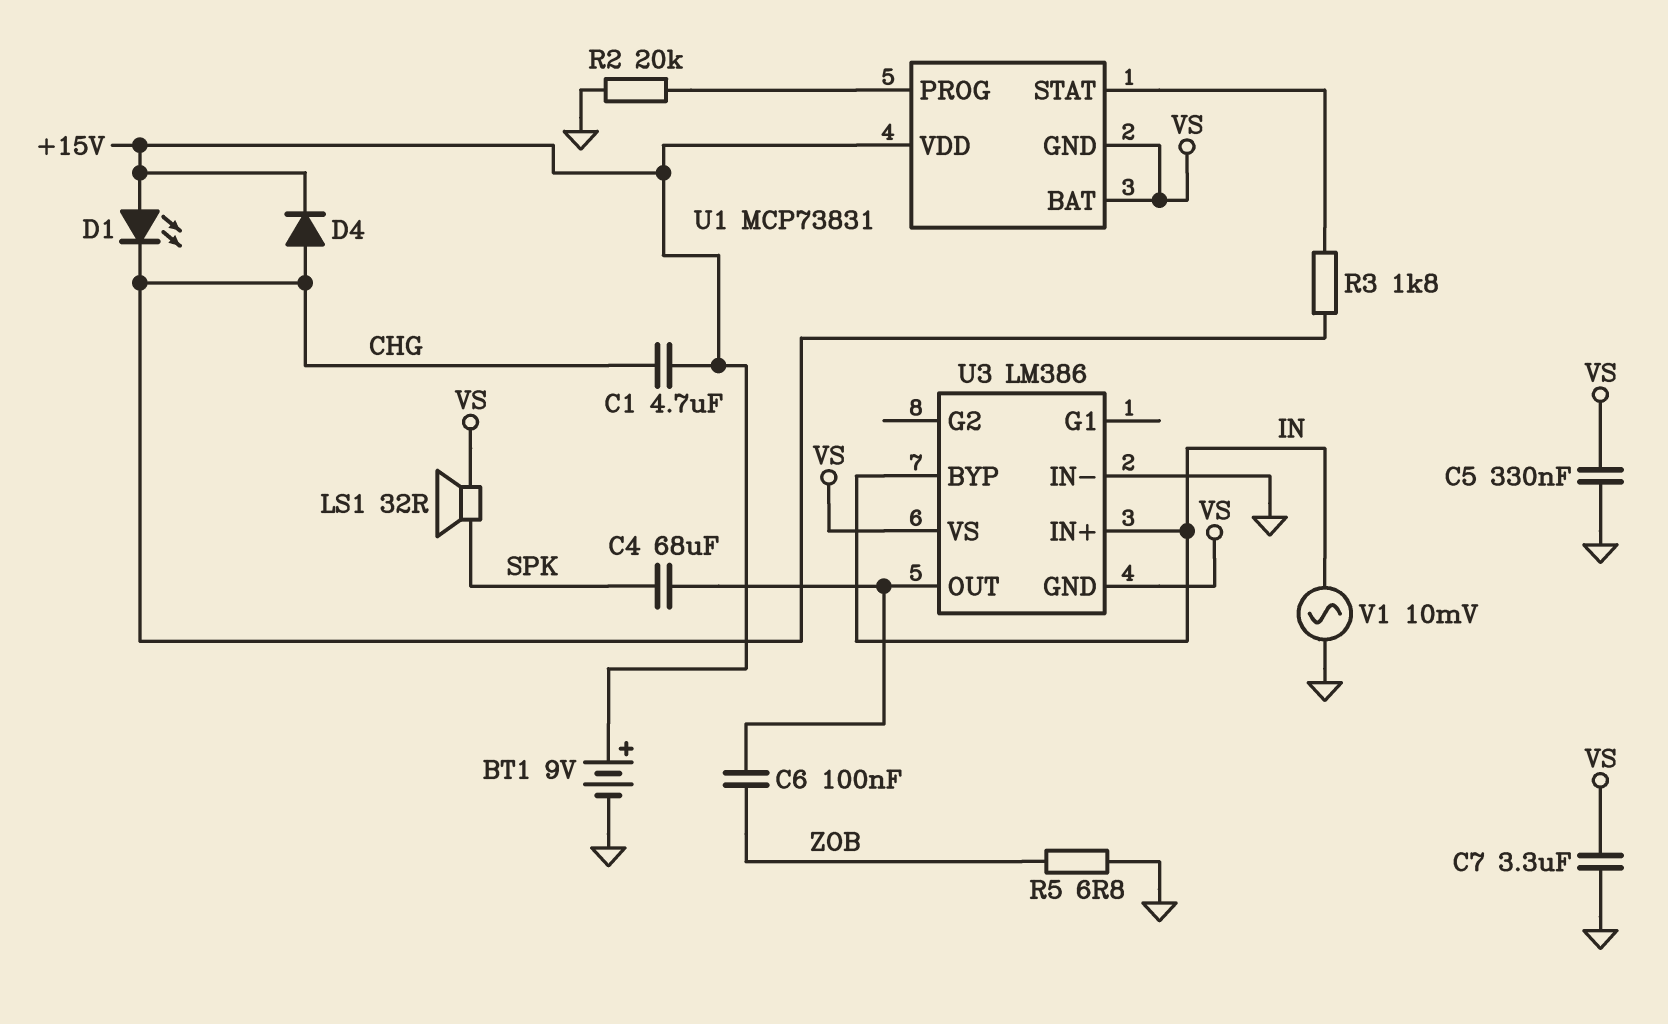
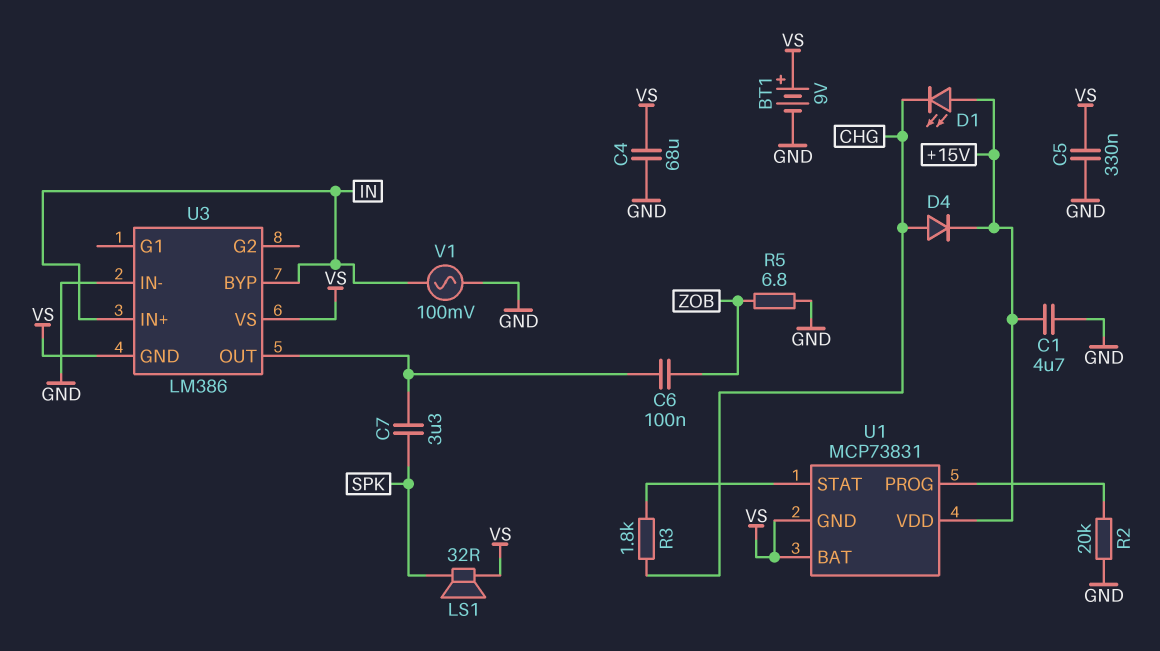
BT1: 9V (plus +15V, minus GND) -> 9V (plus VS, minus GND)
C1: 4.7uF (+15V, CHG) -> 4.7uF (+15V, GND)
C4: 68uF (SPK, U3/OUT) -> 68uF (GND, VS)
C7: 3.3uF (GND, VS) -> 3.3uF (SPK, U3/OUT)
V1: AC 10mV (GND, IN) -> AC 100mV (GND, IN)

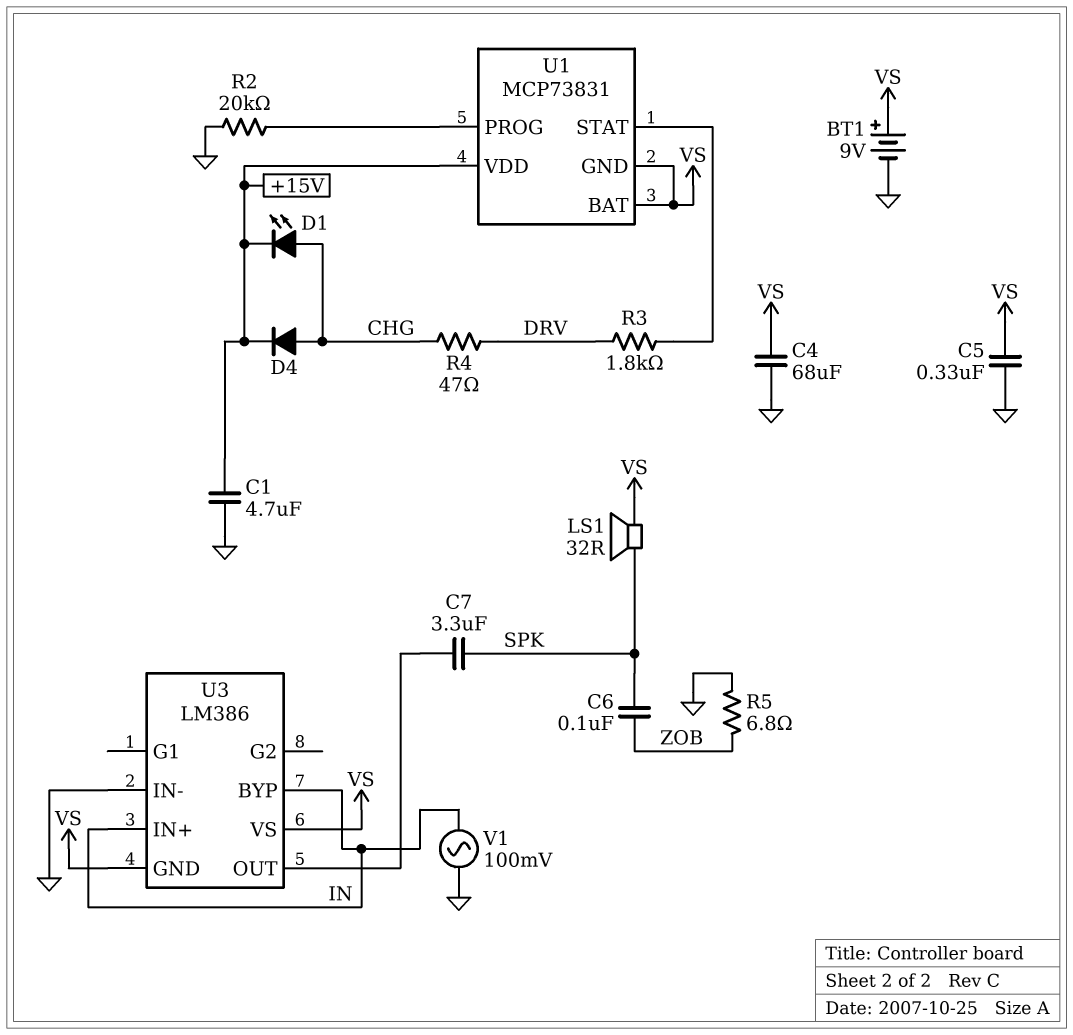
C6: 100nF (U3/OUT, ZOB) -> 100nF (SPK, ZOB)
D1: LED (A +15V, K CHG) -> LED (A CHG, K +15V)
R3: 1.8k (CHG, U1/STAT) -> 1.8k (DRV, U1/STAT)
R4: none -> 47 (CHG, DRV)

